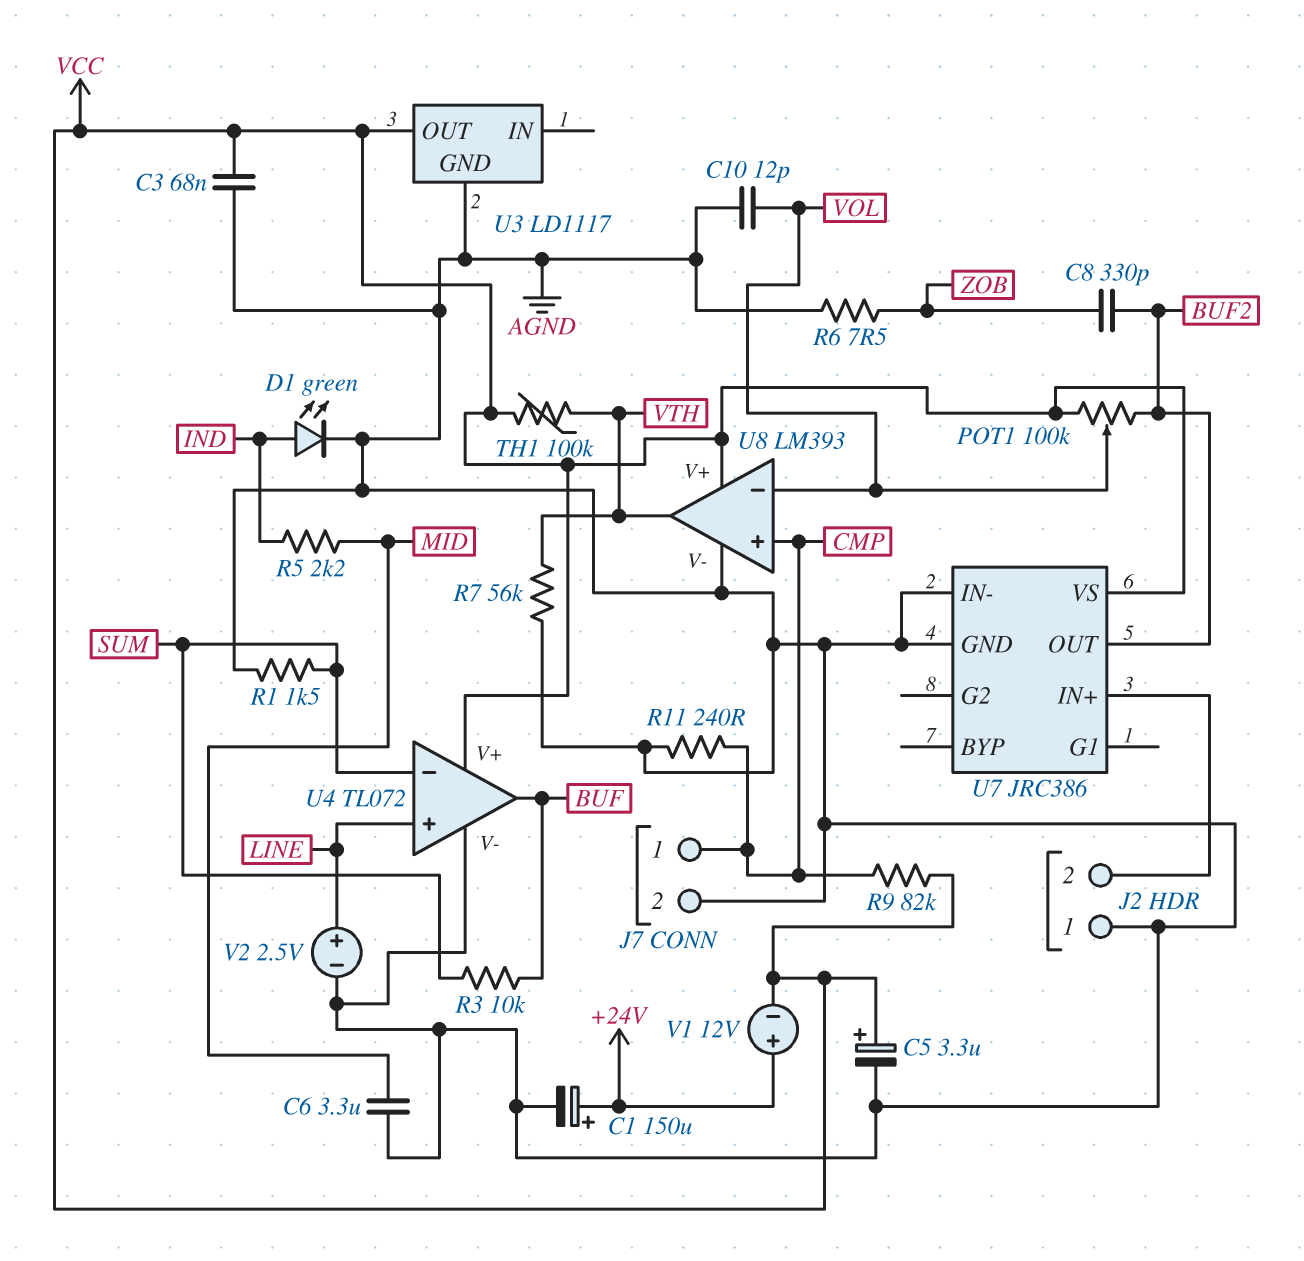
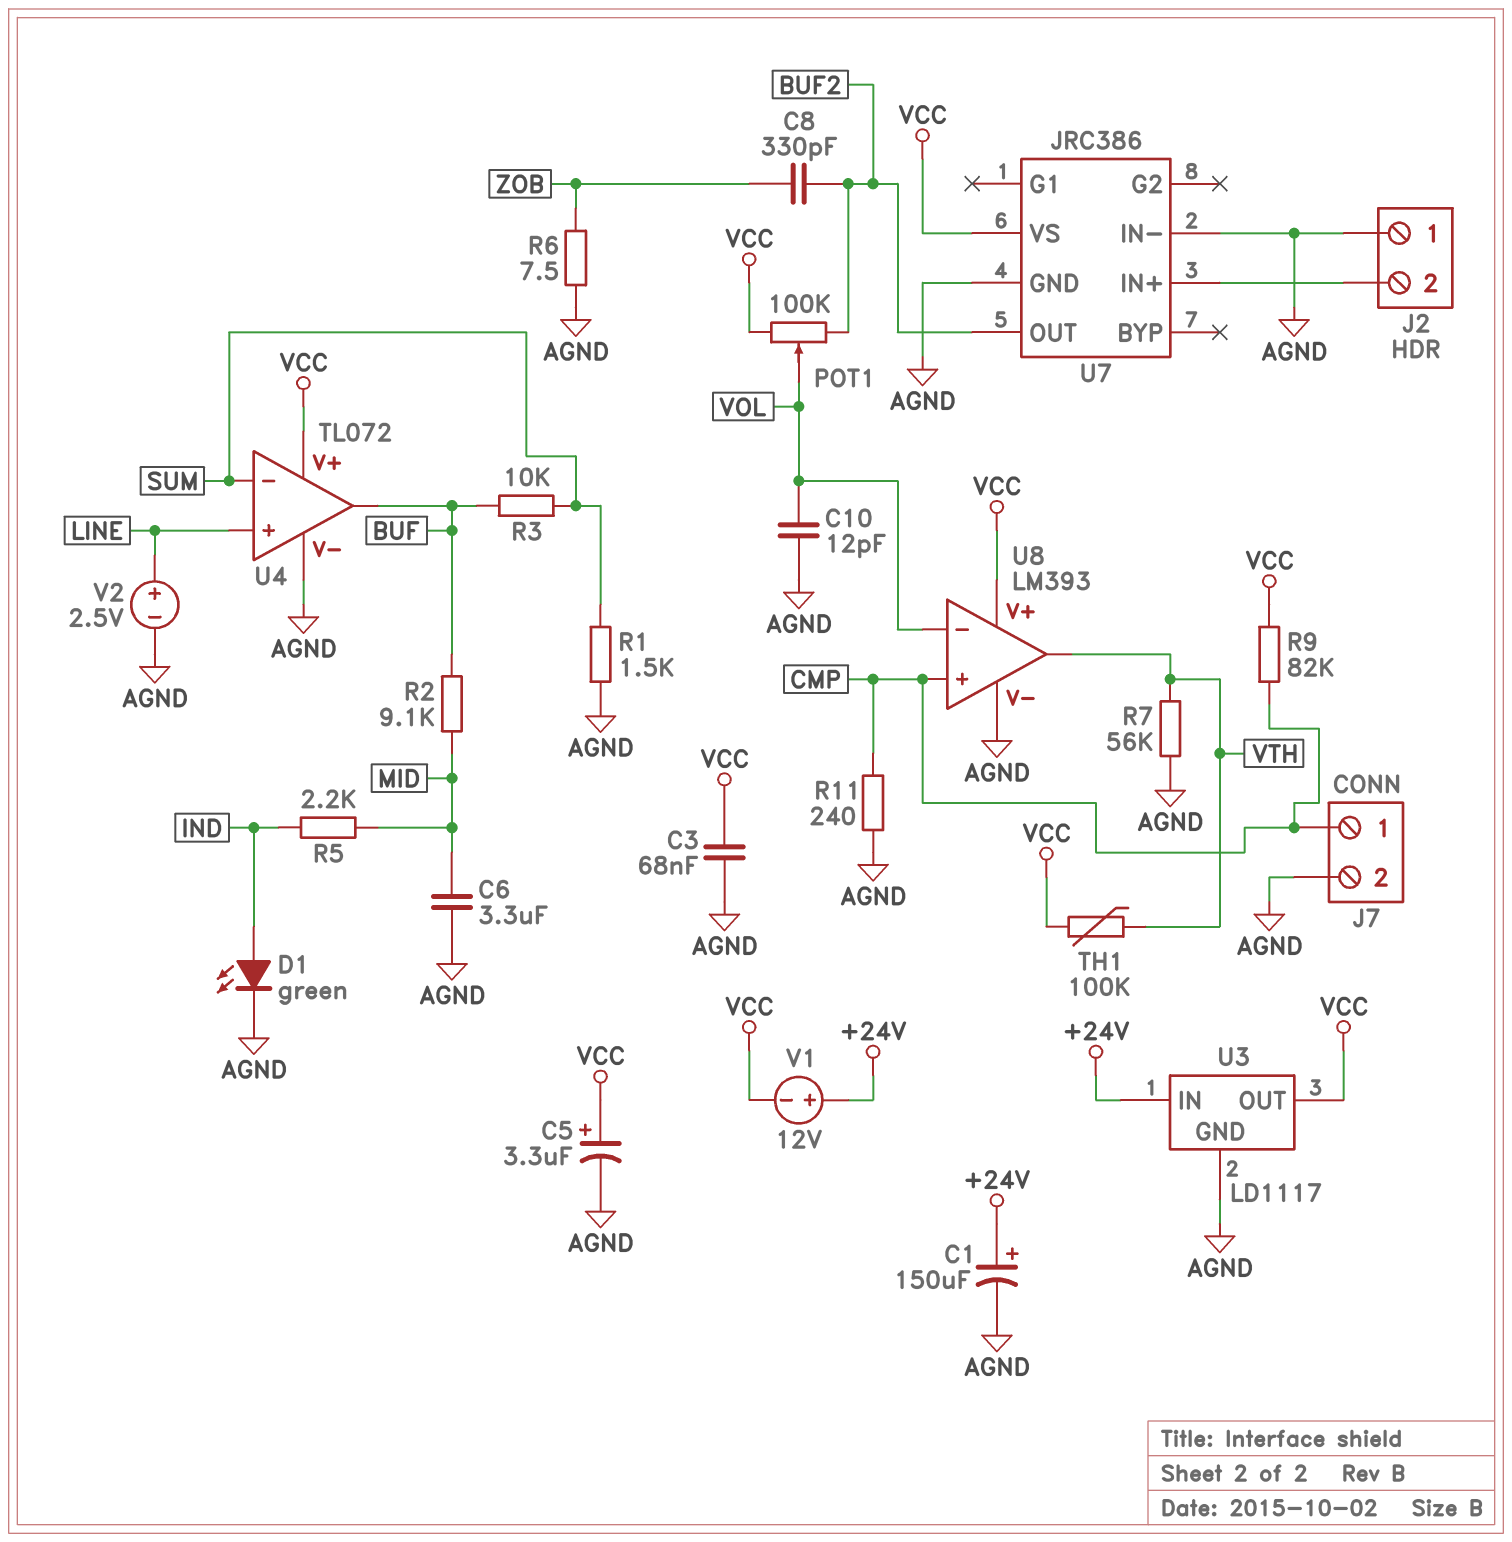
R2: none -> 9.1k (BUF, MID)
U3 pin IN: none -> +24V

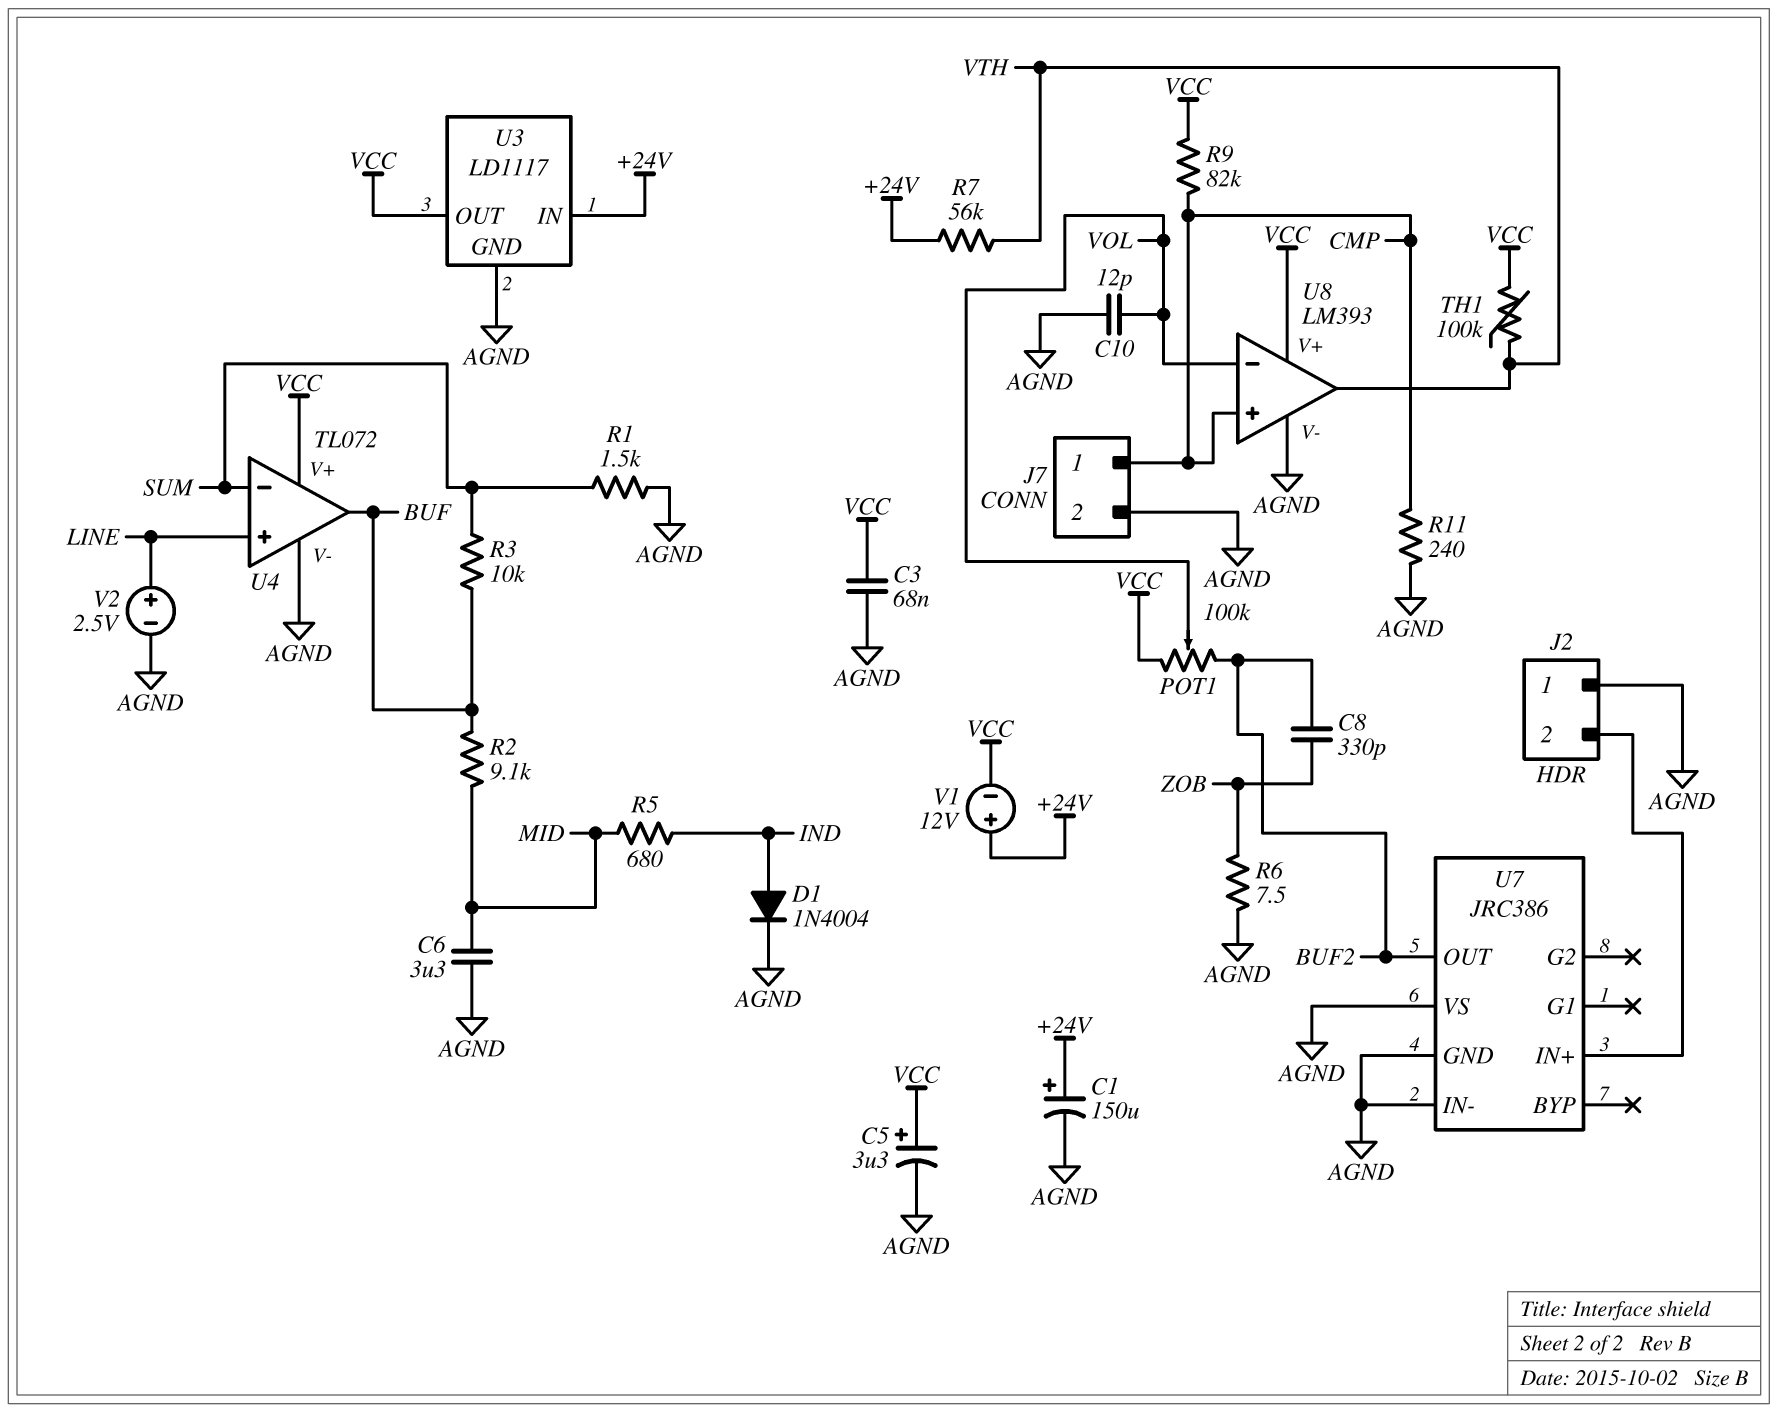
D1: LED green (A IND, K AGND) -> diode 1N4004 (A IND, K AGND)
R5: 2.2k (IND, MID) -> 680 (IND, MID)
R7: 56k (AGND, VTH) -> 56k (+24V, VTH)
U7 pin VS: VCC -> AGND

